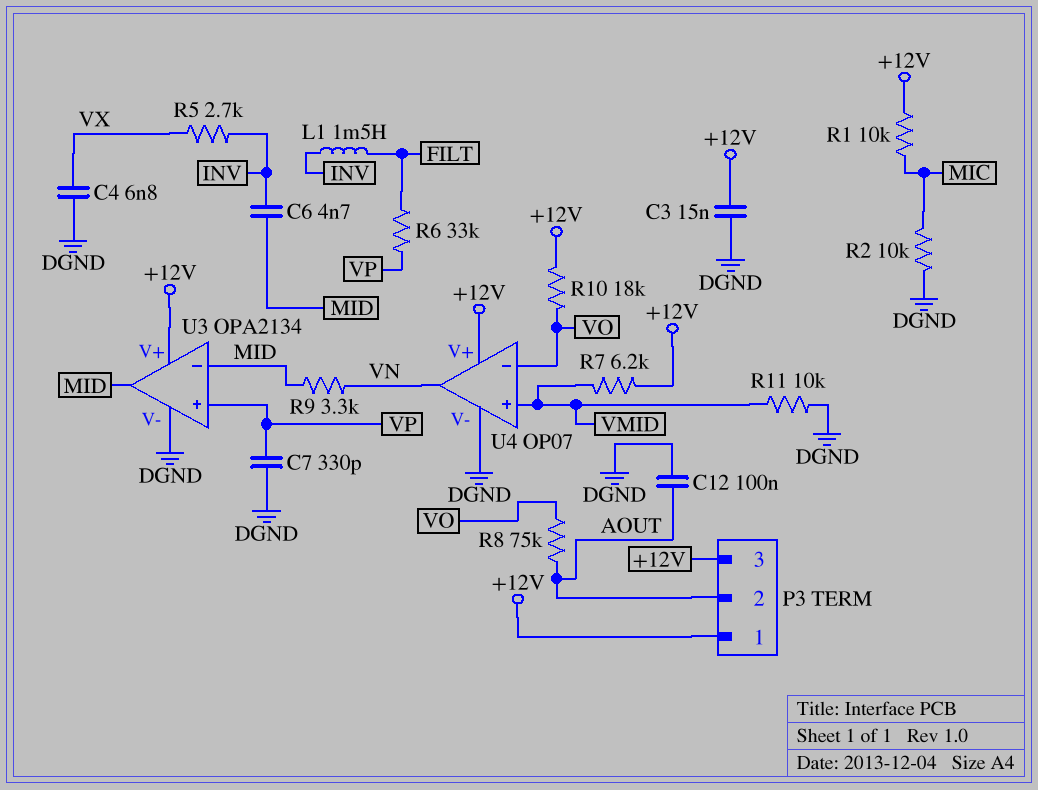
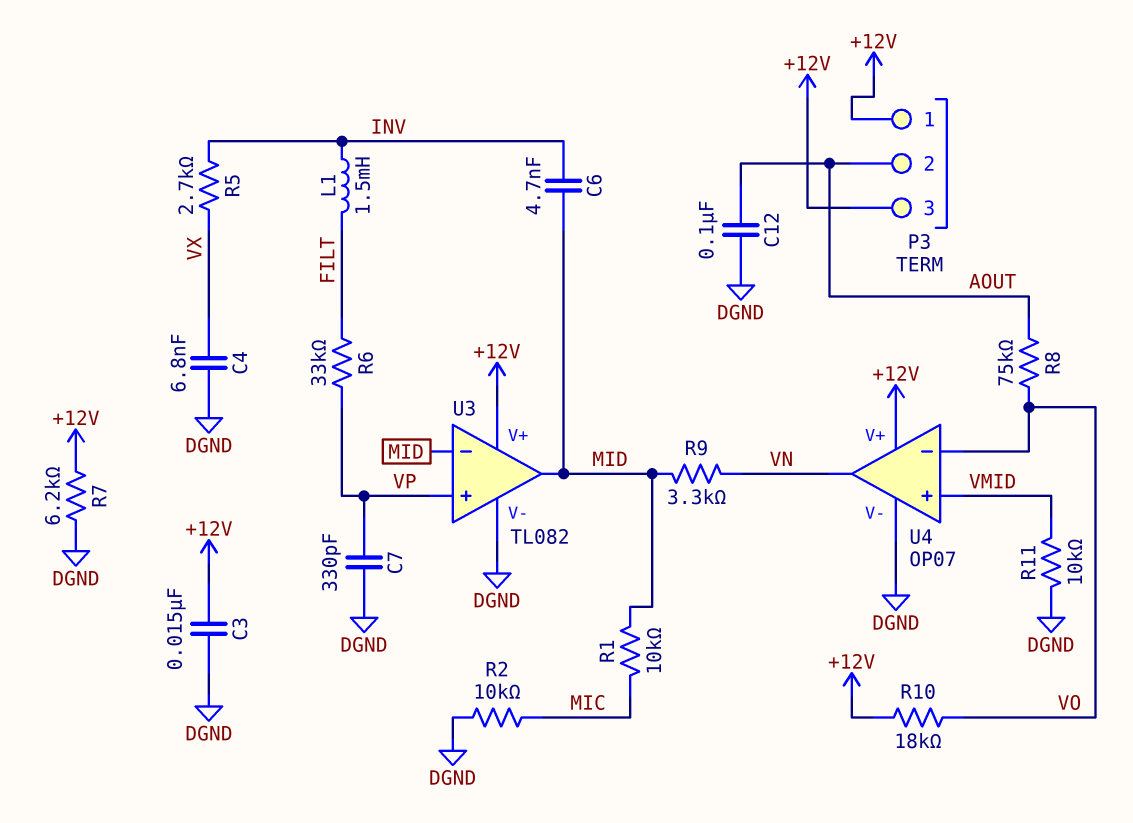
R1: 10k (+12V, MIC) -> 10k (MIC, MID)
R7: 6.2k (+12V, VMID) -> 6.2k (+12V, DGND)
U3: OPA2134 -> TL082

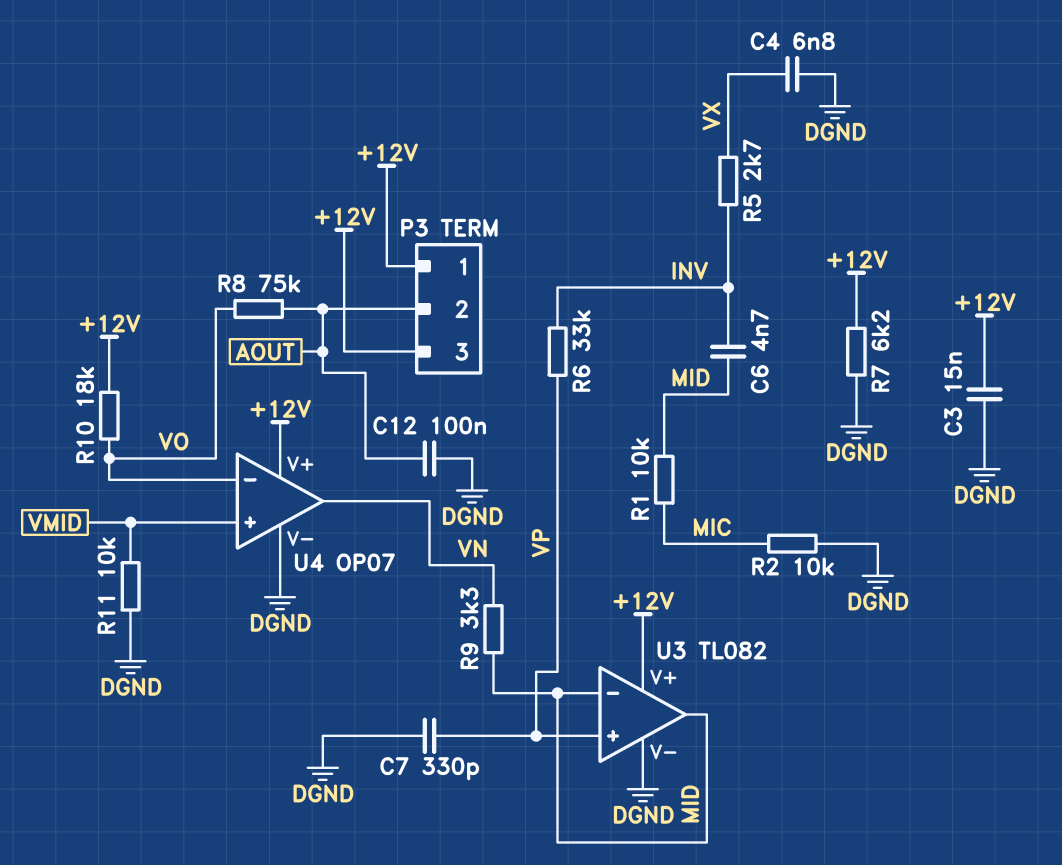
L1: 1.5mH (FILT, INV) -> none
R6: 33k (FILT, VP) -> 33k (INV, VP)

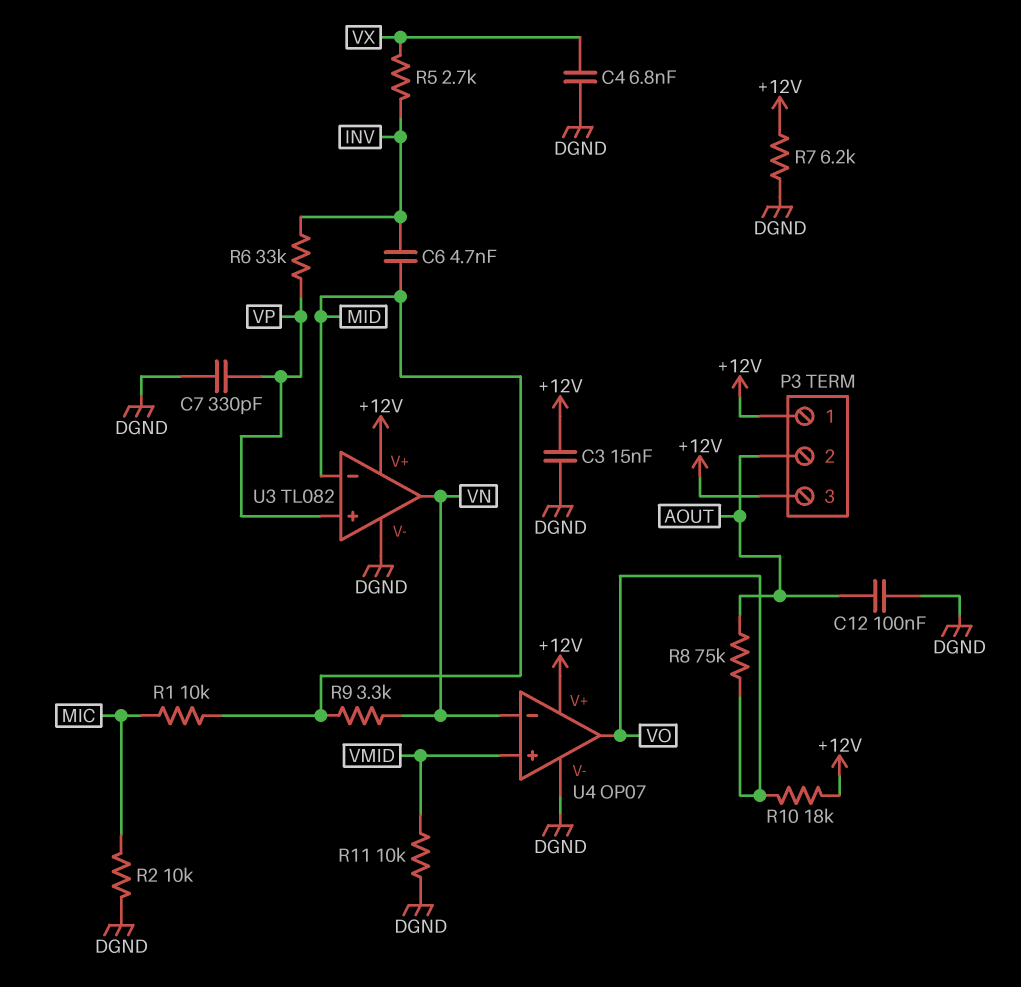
U3 pin out: MID -> VN
U4 pin in-: VO -> VN
U4 pin out: VN -> VO

